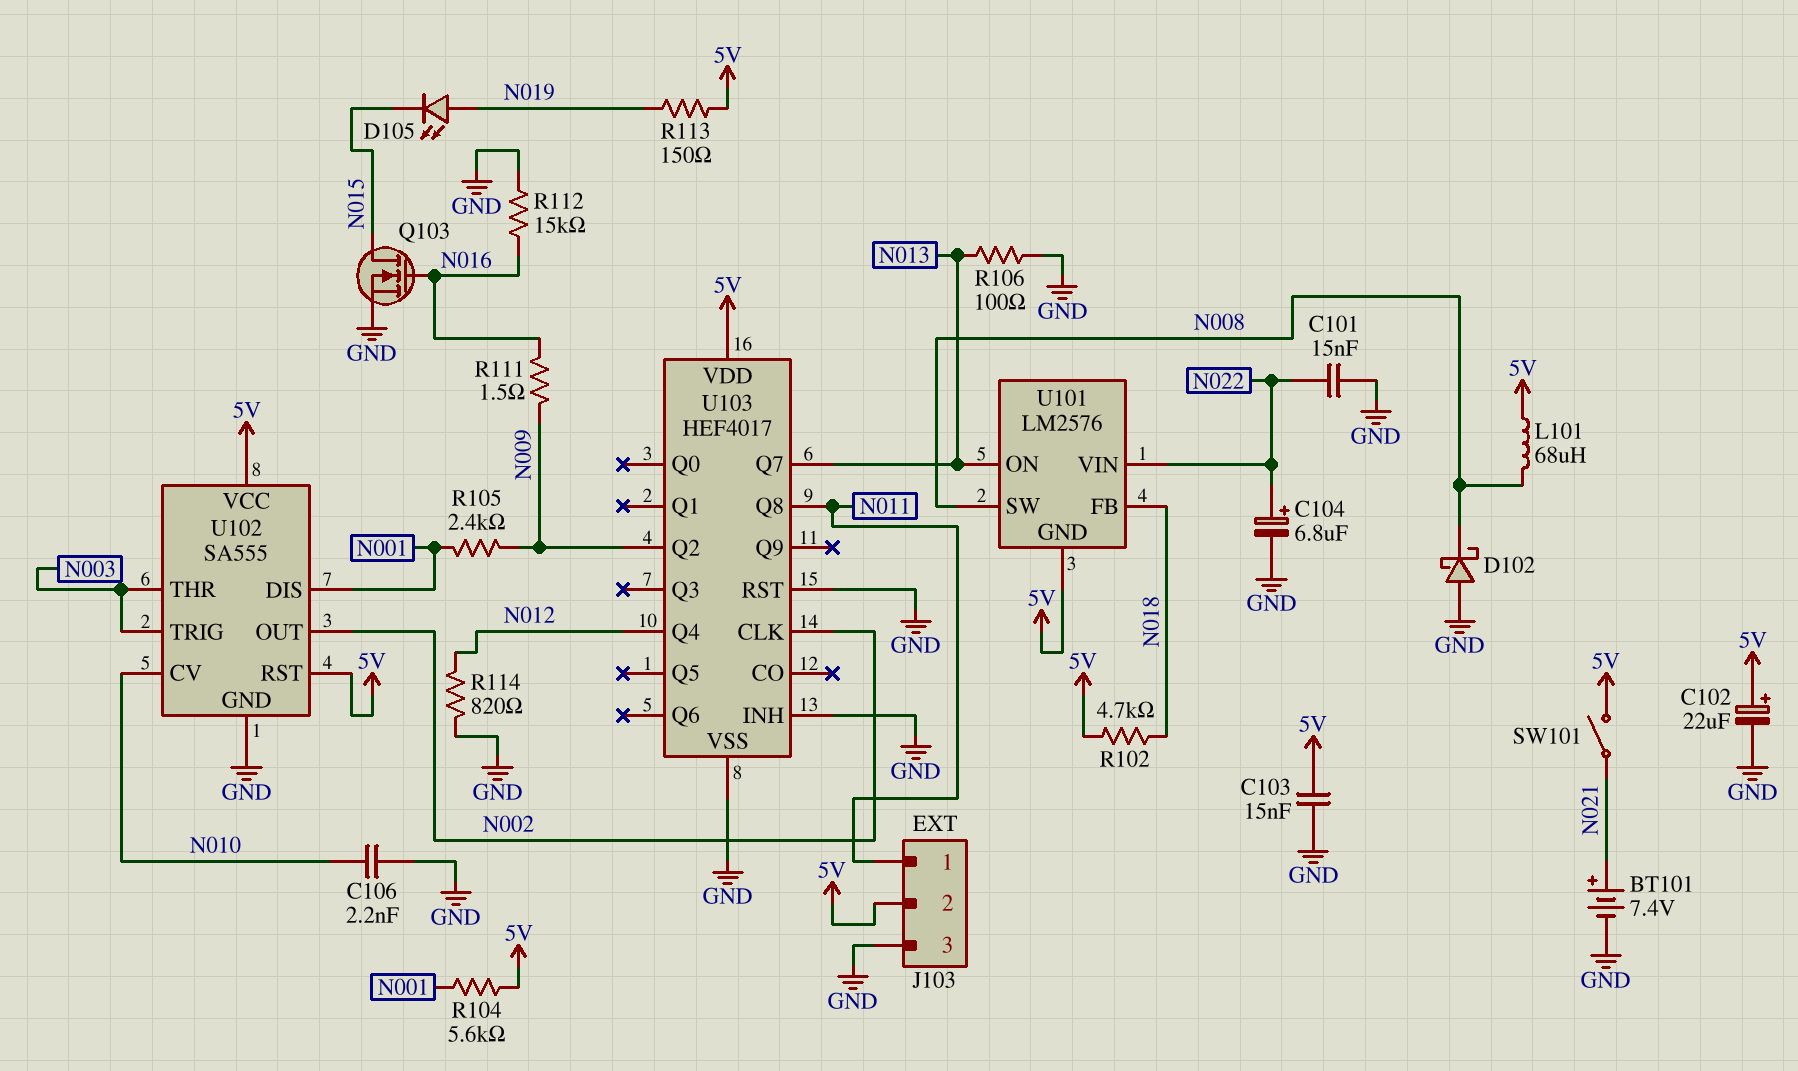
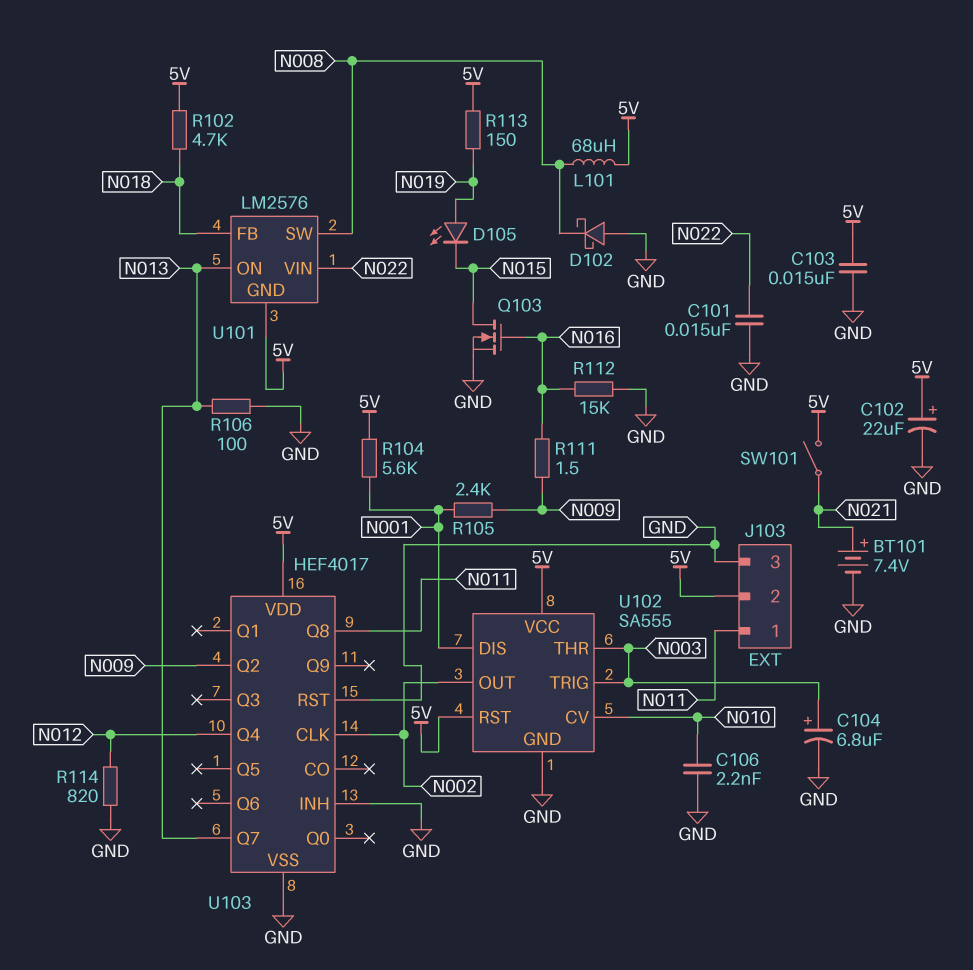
C104: 6.8uF (plus N022, minus GND) -> 6.8uF (plus N003, minus GND)

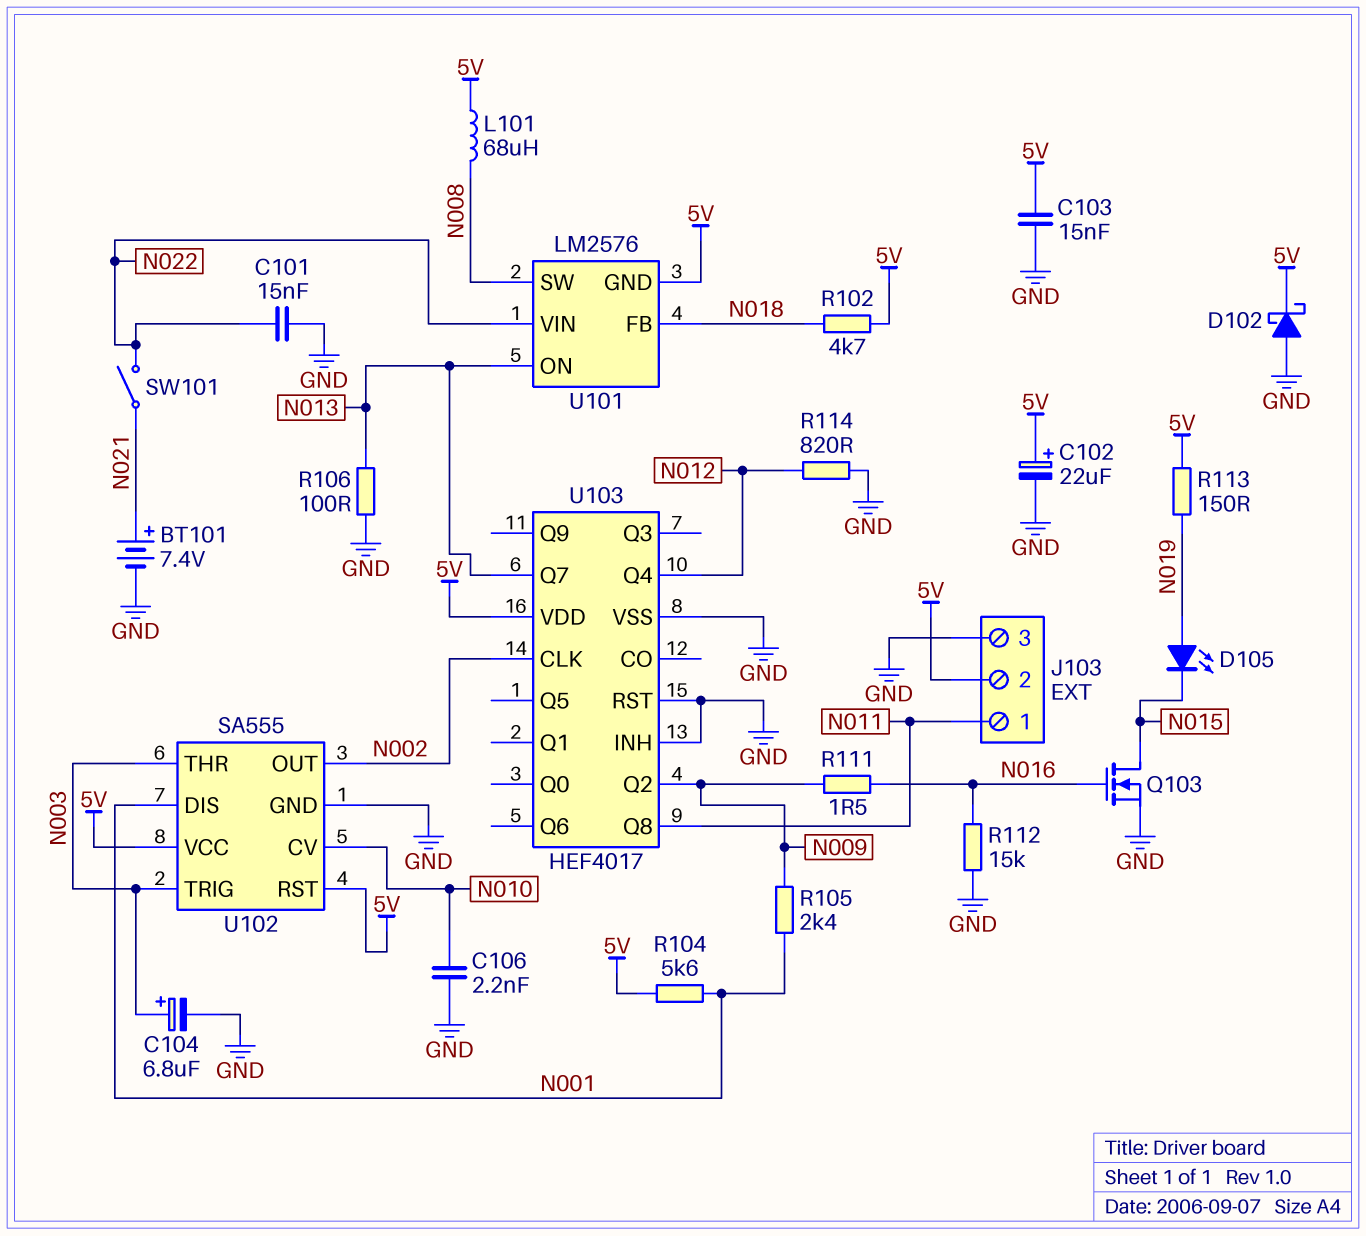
D102: schottky (A GND, K N008) -> schottky (A GND, K 5V)
SW101: switch (5V, N021) -> switch (N021, N022)

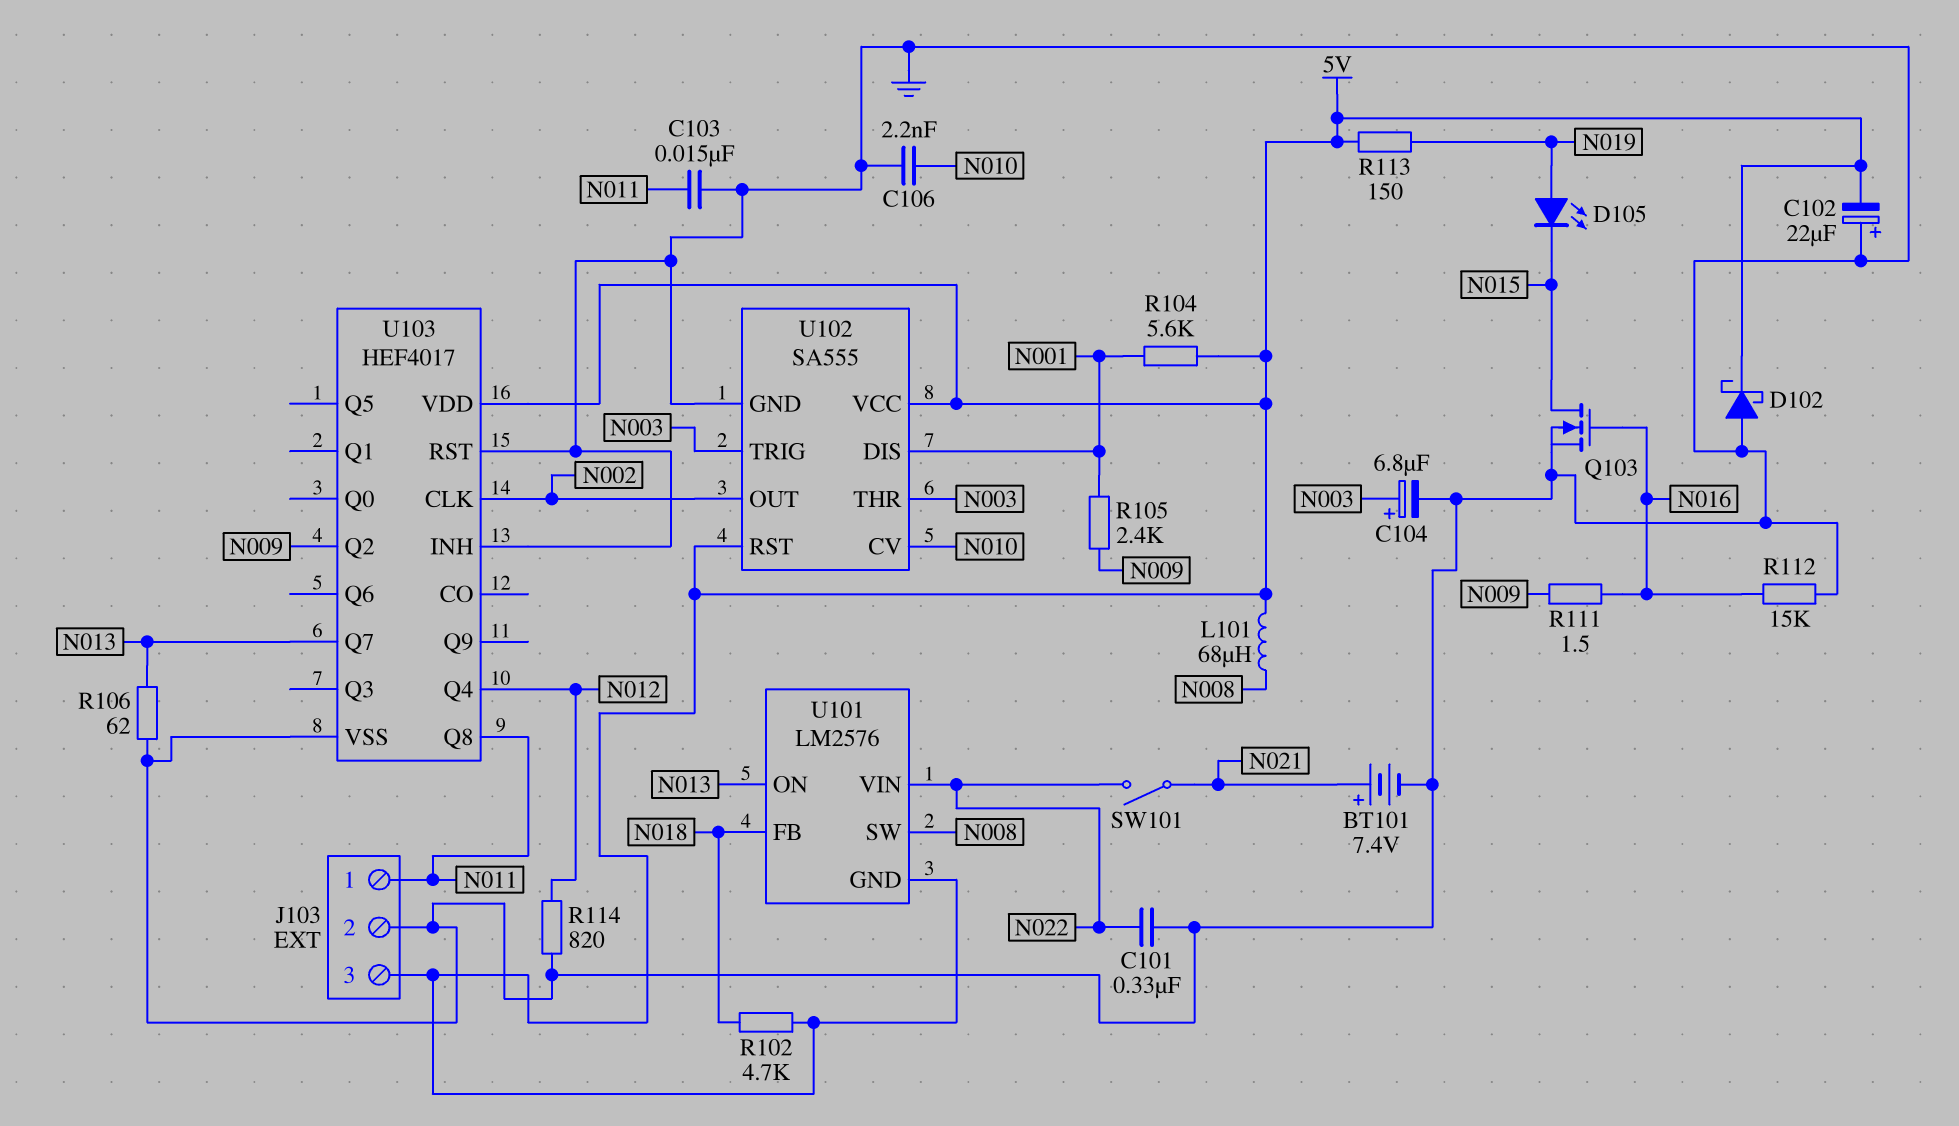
C101: 15nF (GND, N022) -> 330nF (GND, N022)
C102: 22uF (plus 5V, minus GND) -> 22uF (plus GND, minus 5V)
C103: 15nF (5V, GND) -> 15nF (GND, N011)
J103 pin 2: 5V -> GND
J103 pin 3: GND -> 5V
R106: 100 (GND, N013) -> 62 (GND, N013)

